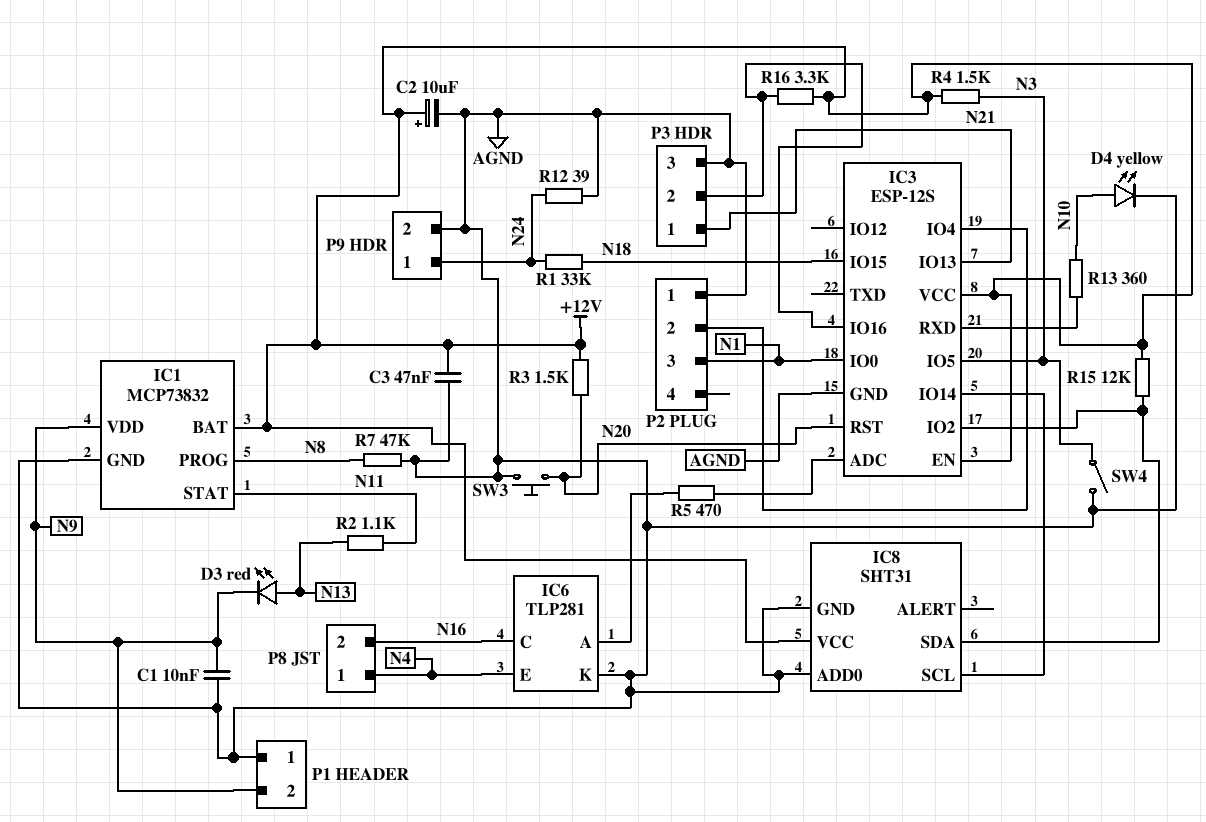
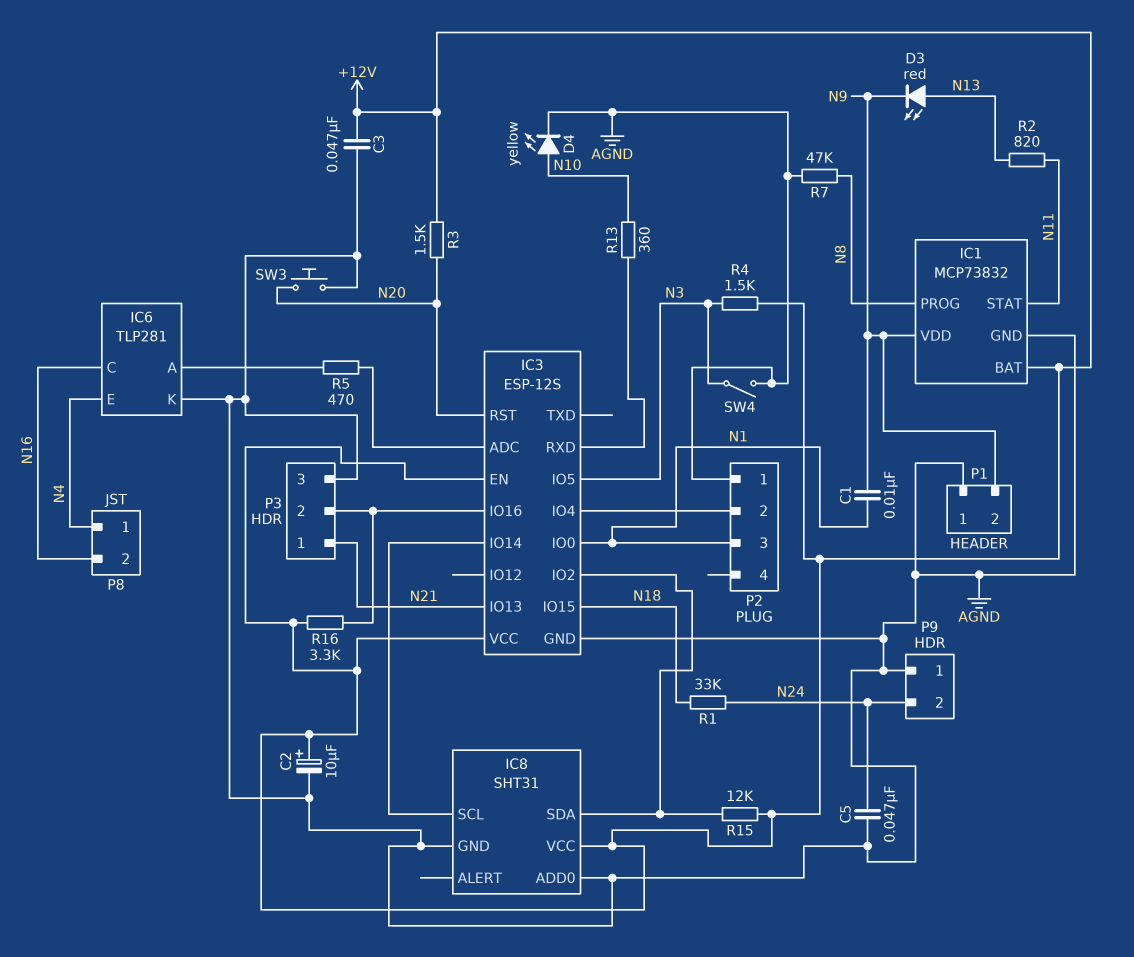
C1: 10nF (AGND, N9) -> 10nF (N1, N9)
C5: none -> 47nF (AGND, N24)
P9 pin 1: N24 -> AGND
P9 pin 2: AGND -> N24
R2: 1.1k (N11, N13) -> 820 (N11, N13)
R12: 39 (AGND, N24) -> none

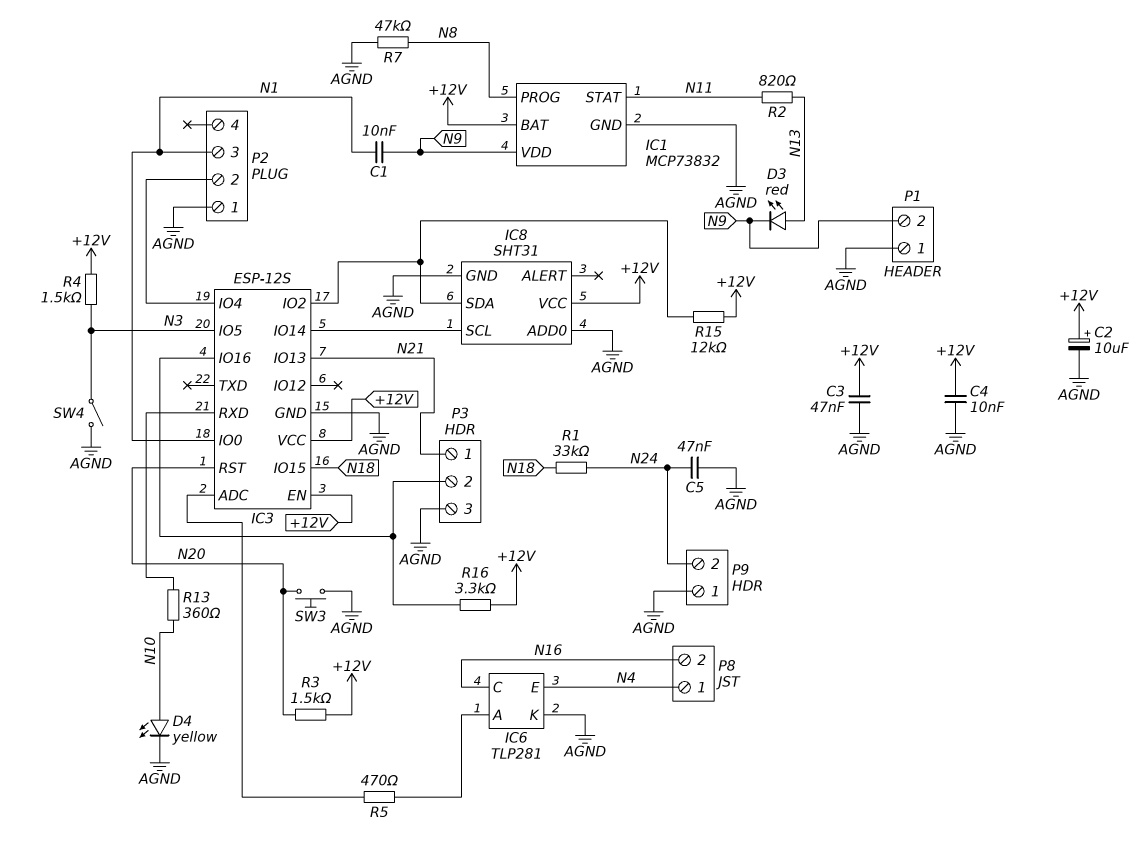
C4: none -> 10nF (+12V, AGND)

